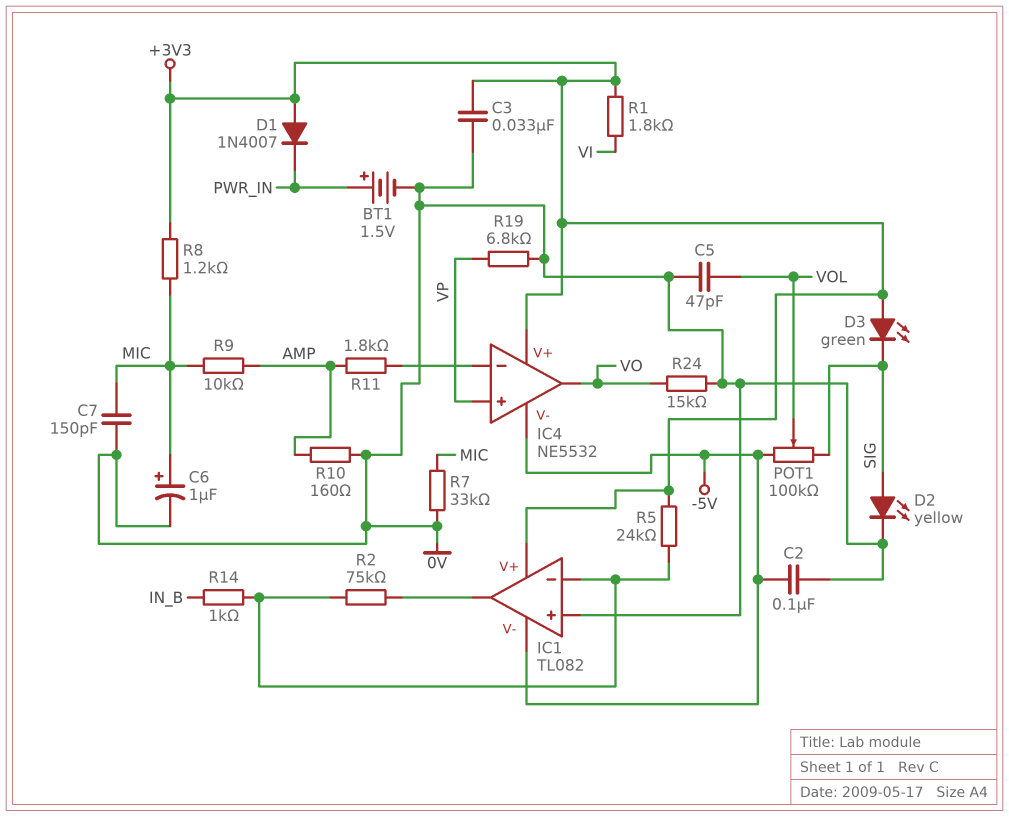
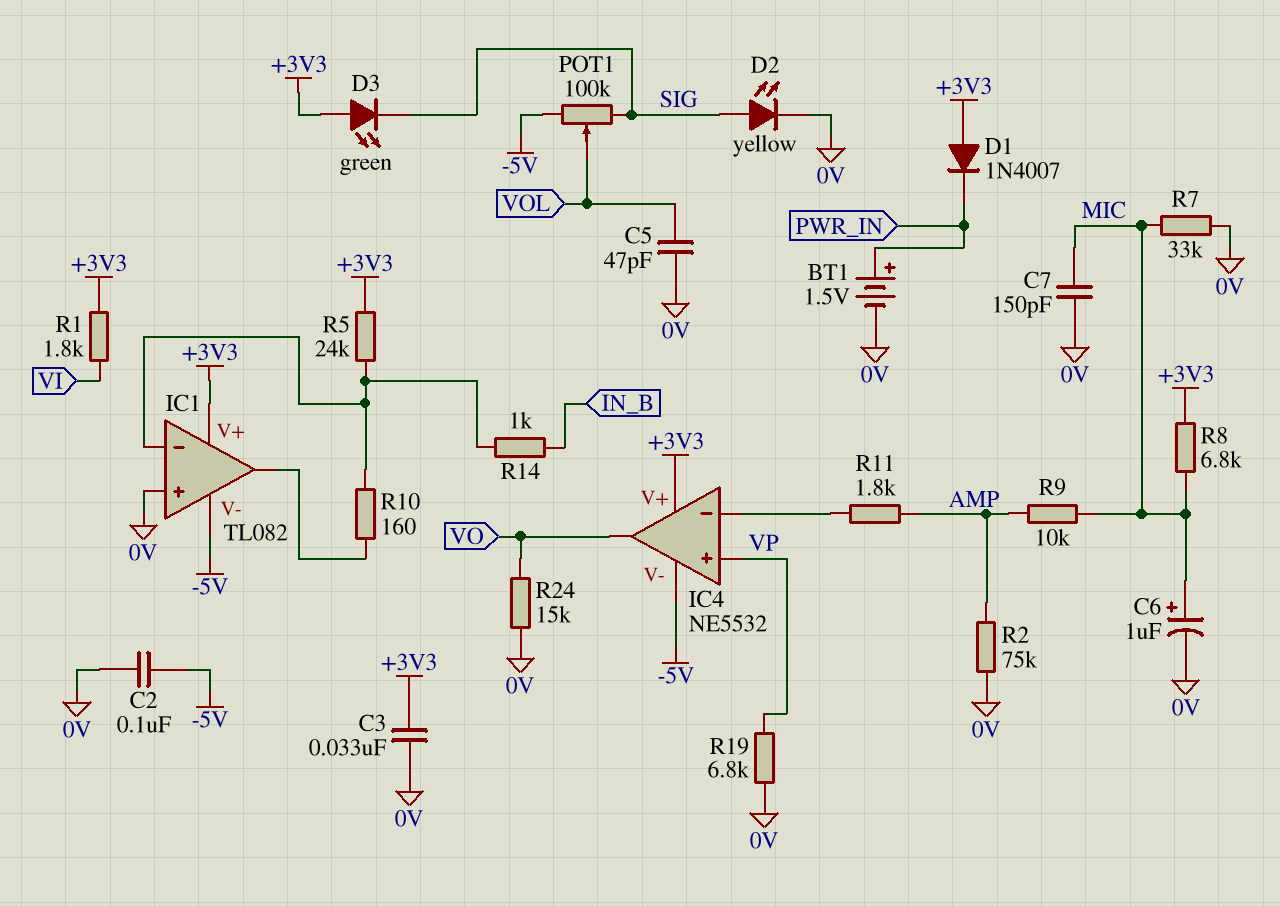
R2: 75k (IC1/in-, IC1/out) -> 75k (0V, AMP)
R8: 1.2k (+3V3, MIC) -> 6.8k (+3V3, MIC)
R10: 160 (0V, AMP) -> 160 (IC1/in-, IC1/out)

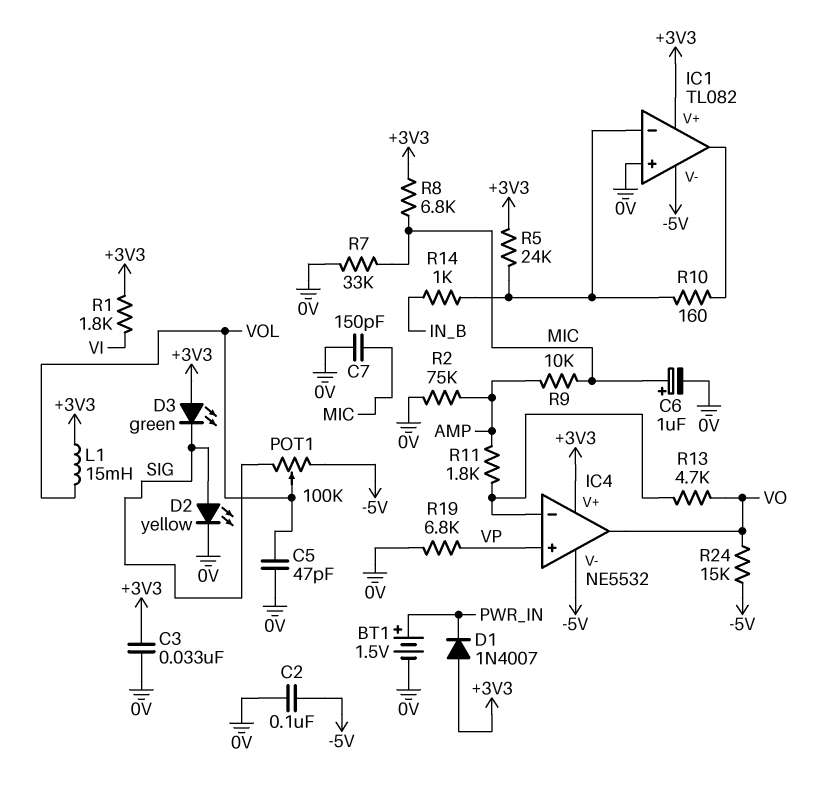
L1: none -> 15mH (+3V3, VOL)
R13: none -> 4.7k (IC4/in-, VO)
R24: 15k (0V, VO) -> 15k (-5V, VO)

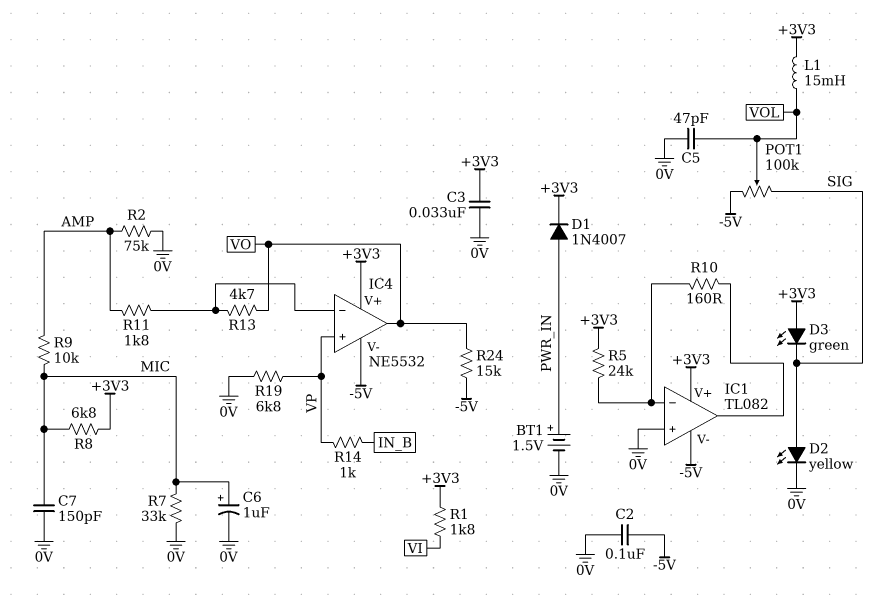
D1: diode 1N4007 (A +3V3, K PWR_IN) -> diode 1N4007 (A PWR_IN, K +3V3)
R14: 1k (IC1/in-, IN_B) -> 1k (IN_B, VP)

